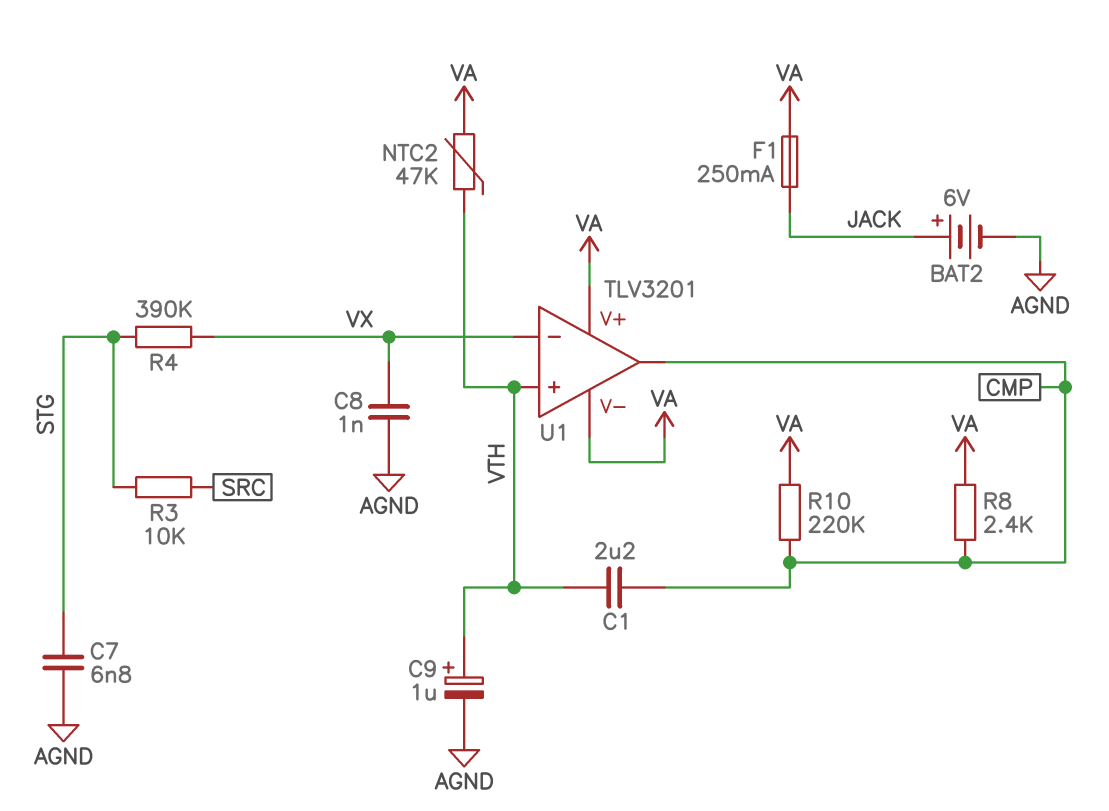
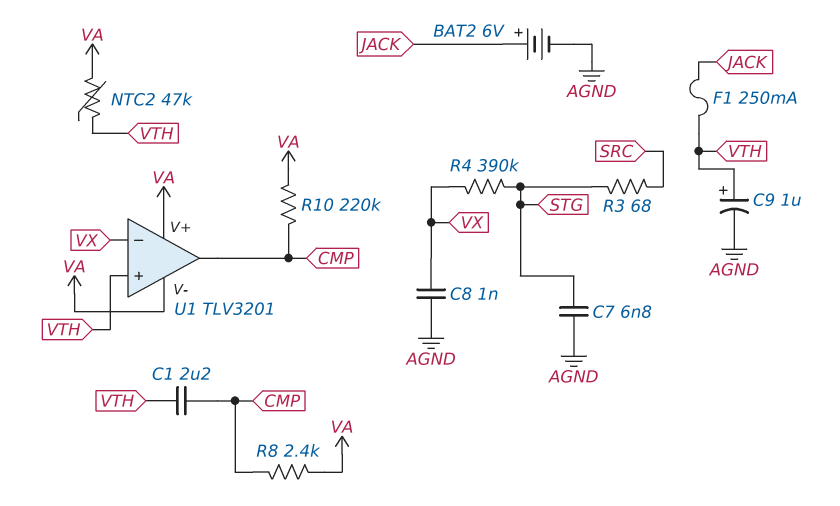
F1: 250mA (JACK, VA) -> 250mA (JACK, VTH)
R3: 10k (SRC, STG) -> 68 (SRC, STG)

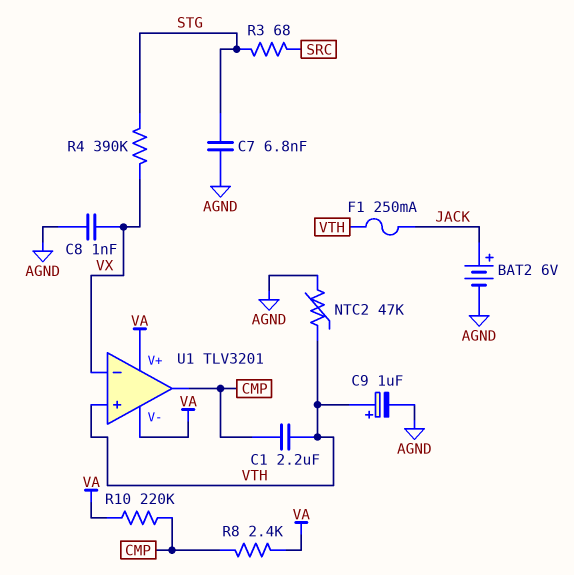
NTC2: 47k (VA, VTH) -> 47k (AGND, VTH)

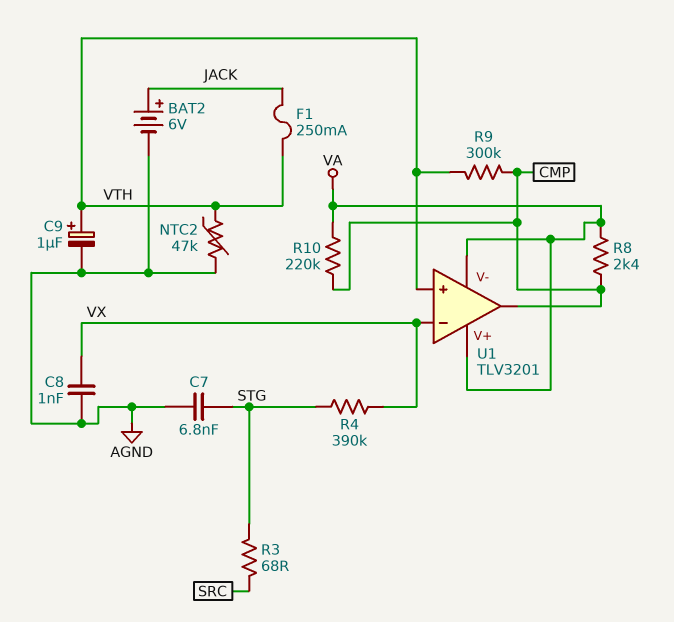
C1: 2.2uF (CMP, VTH) -> none
R9: none -> 300k (CMP, VTH)

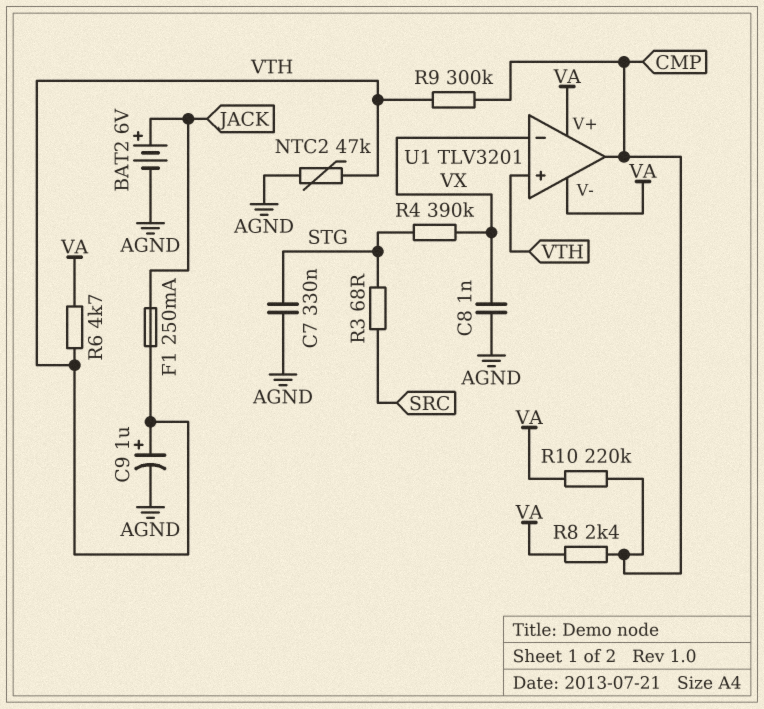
C7: 6.8nF (AGND, STG) -> 330nF (AGND, STG)
R6: none -> 4.7k (VA, VTH)

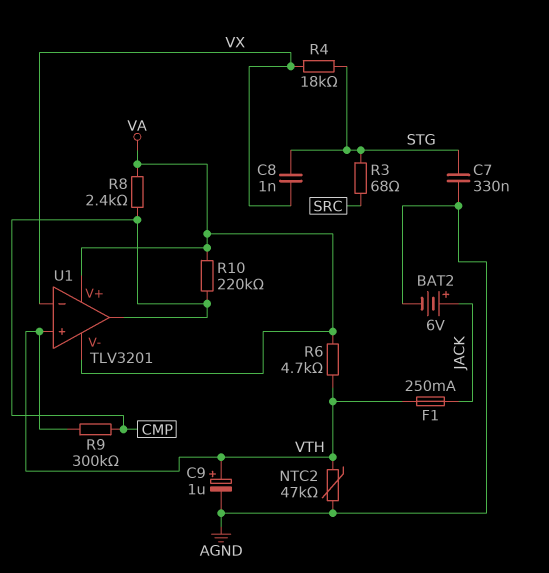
C8: 1nF (AGND, VX) -> 1nF (STG, VX)
R4: 390k (STG, VX) -> 18k (STG, VX)

